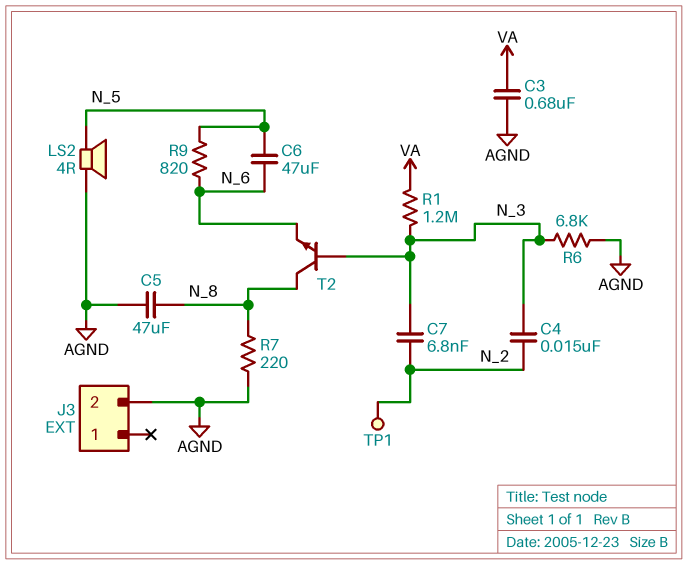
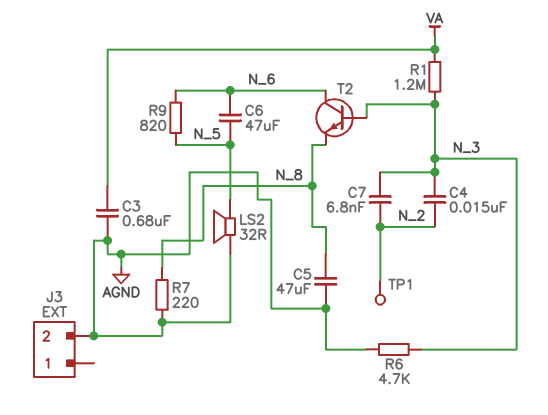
LS2: speaker 4R (AGND, N_5) -> speaker 32R (AGND, N_5)
R6: 6.8k (AGND, N_3) -> 4.7k (AGND, N_3)
T2: NPN (B N_3, C N_8, E N_6) -> NPN (B N_3, C N_6, E N_8)

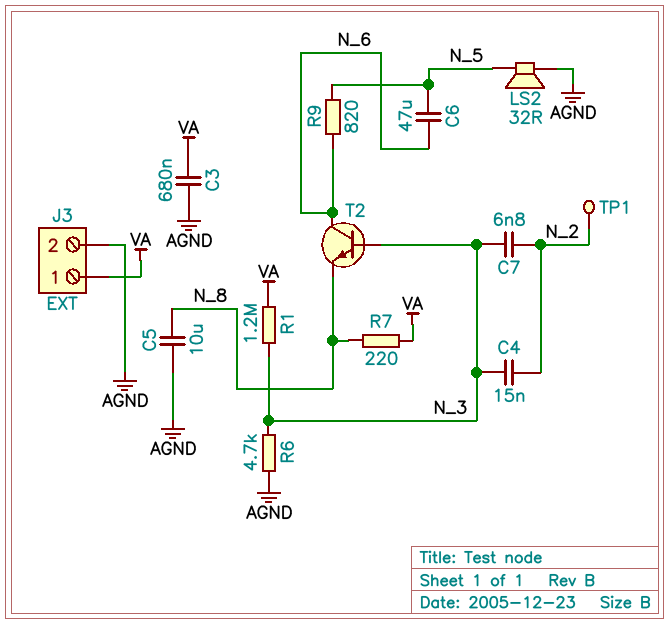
C5: 47uF (AGND, N_8) -> 10uF (AGND, N_8)
J3 pin 1: none -> VA
R7: 220 (AGND, N_8) -> 220 (N_8, VA)

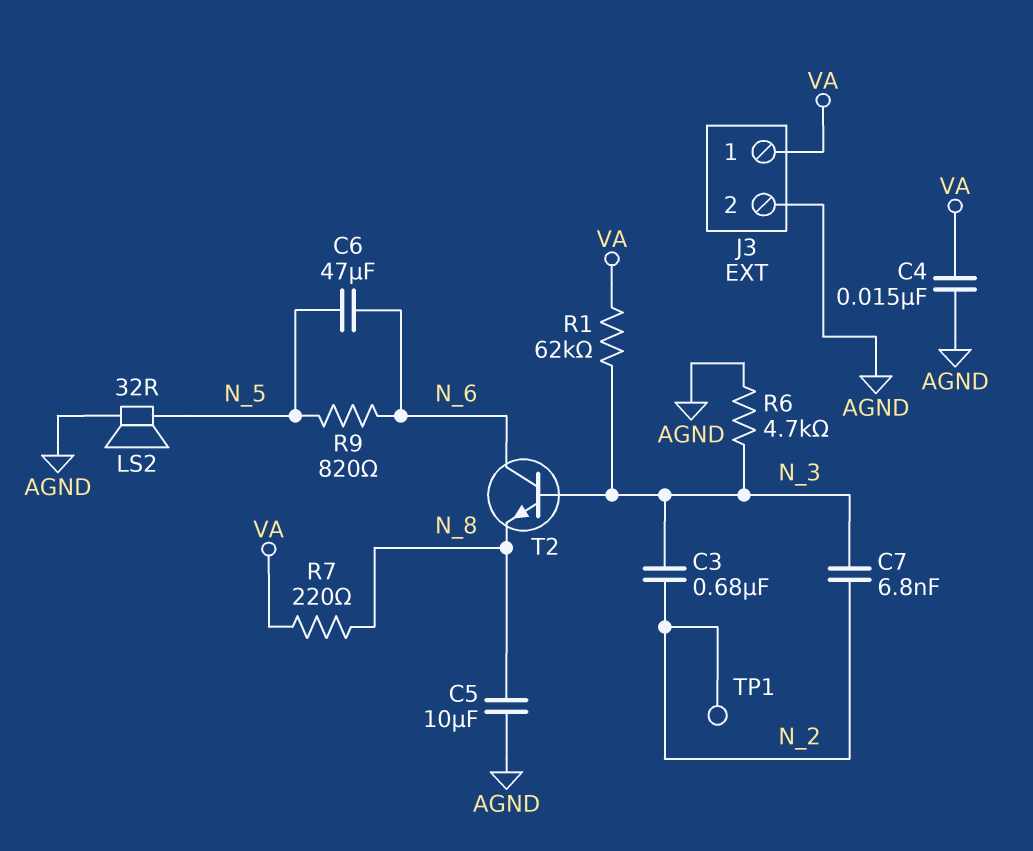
C3: 680nF (AGND, VA) -> 680nF (N_2, N_3)
C4: 15nF (N_2, N_3) -> 15nF (AGND, VA)
R1: 1.2M (N_3, VA) -> 62k (N_3, VA)

